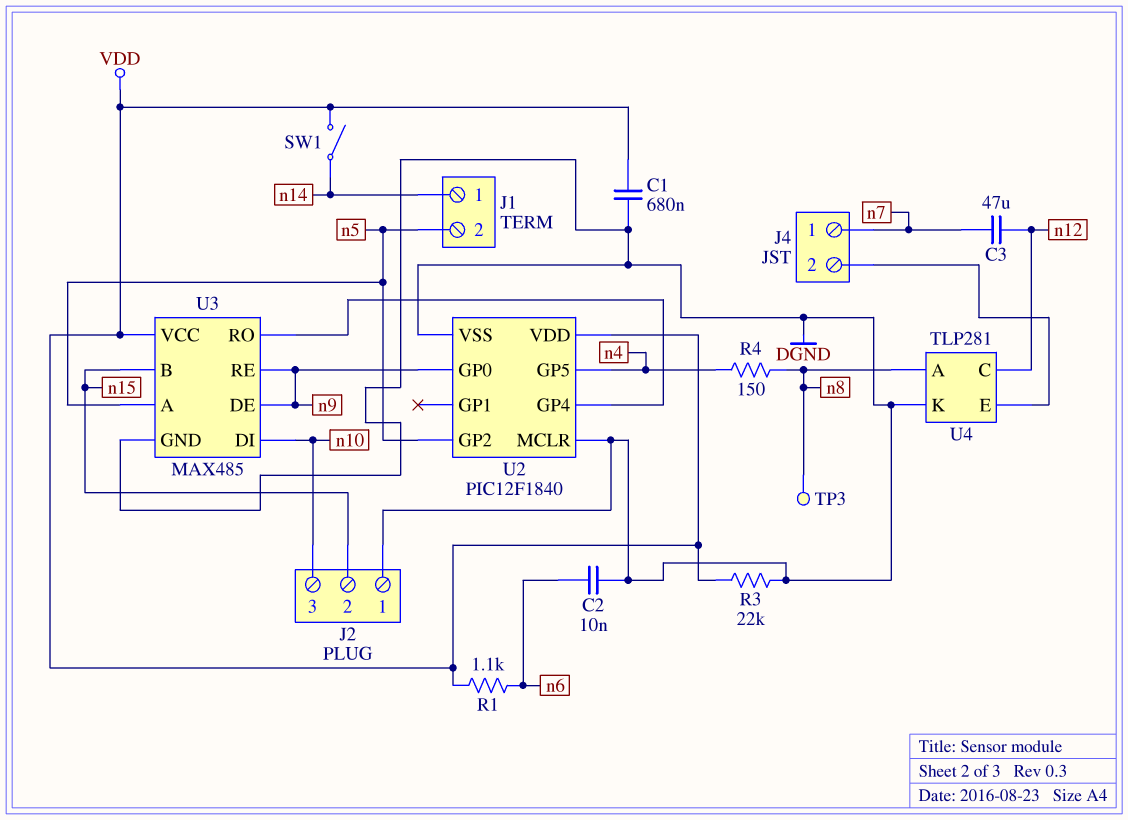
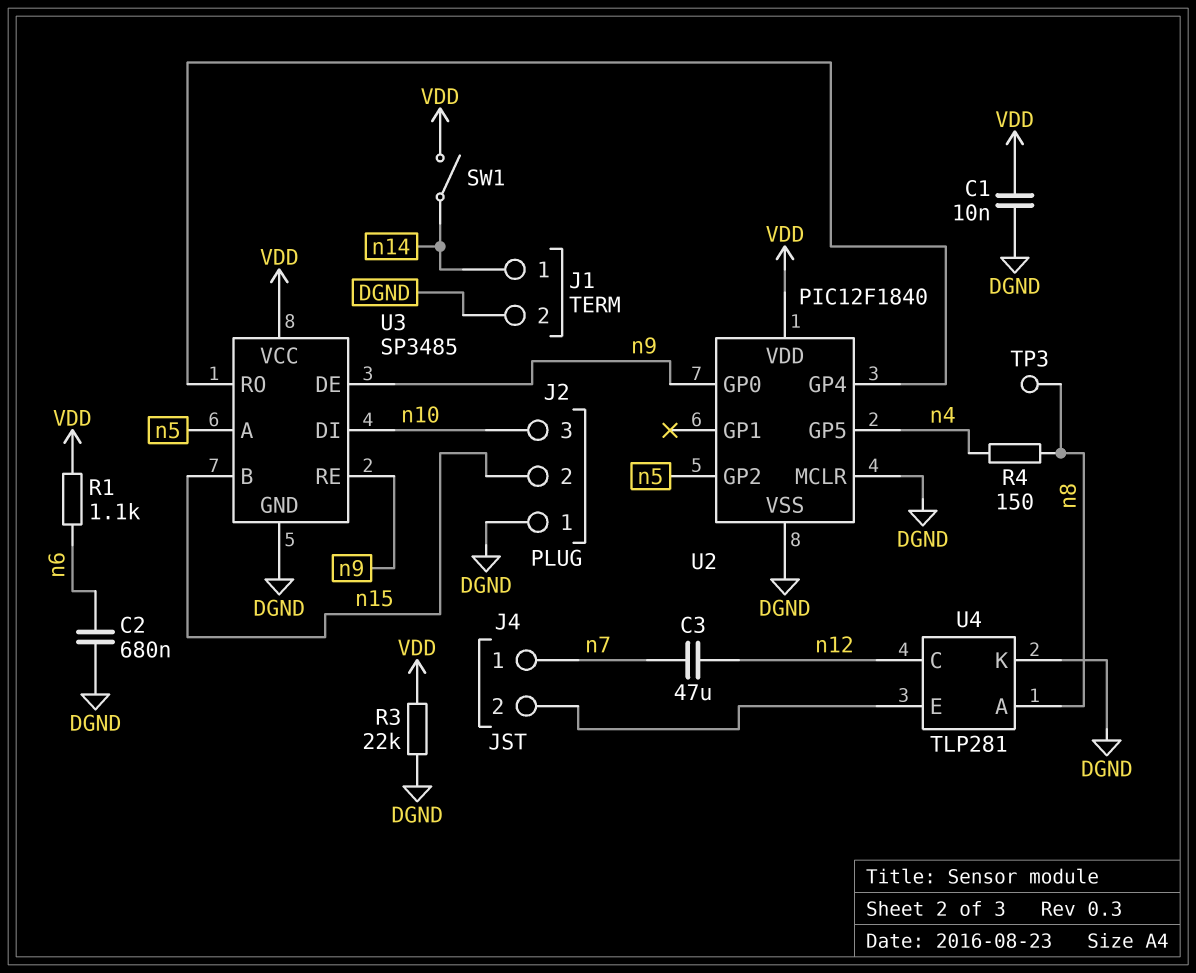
C1: 680nF (DGND, VDD) -> 10nF (DGND, VDD)
C2: 10nF (DGND, n6) -> 680nF (DGND, n6)
J1 pin 2: n5 -> DGND
U3: MAX485 -> SP3485

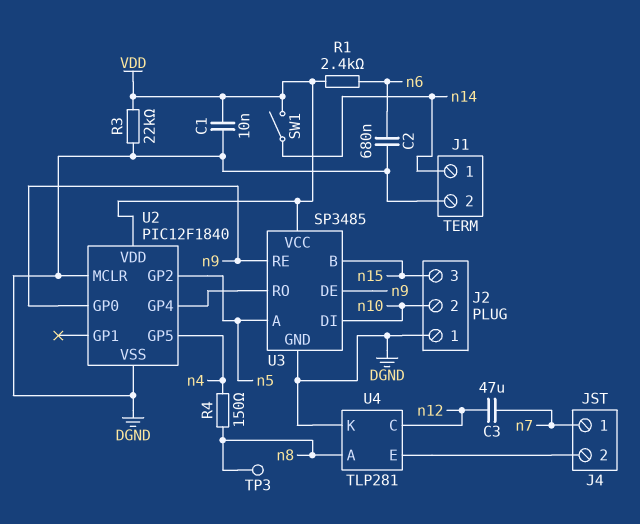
J2 pin 2: n15 -> n10
J2 pin 3: n10 -> n15
R1: 1.1k (VDD, n6) -> 2.4k (VDD, n6)

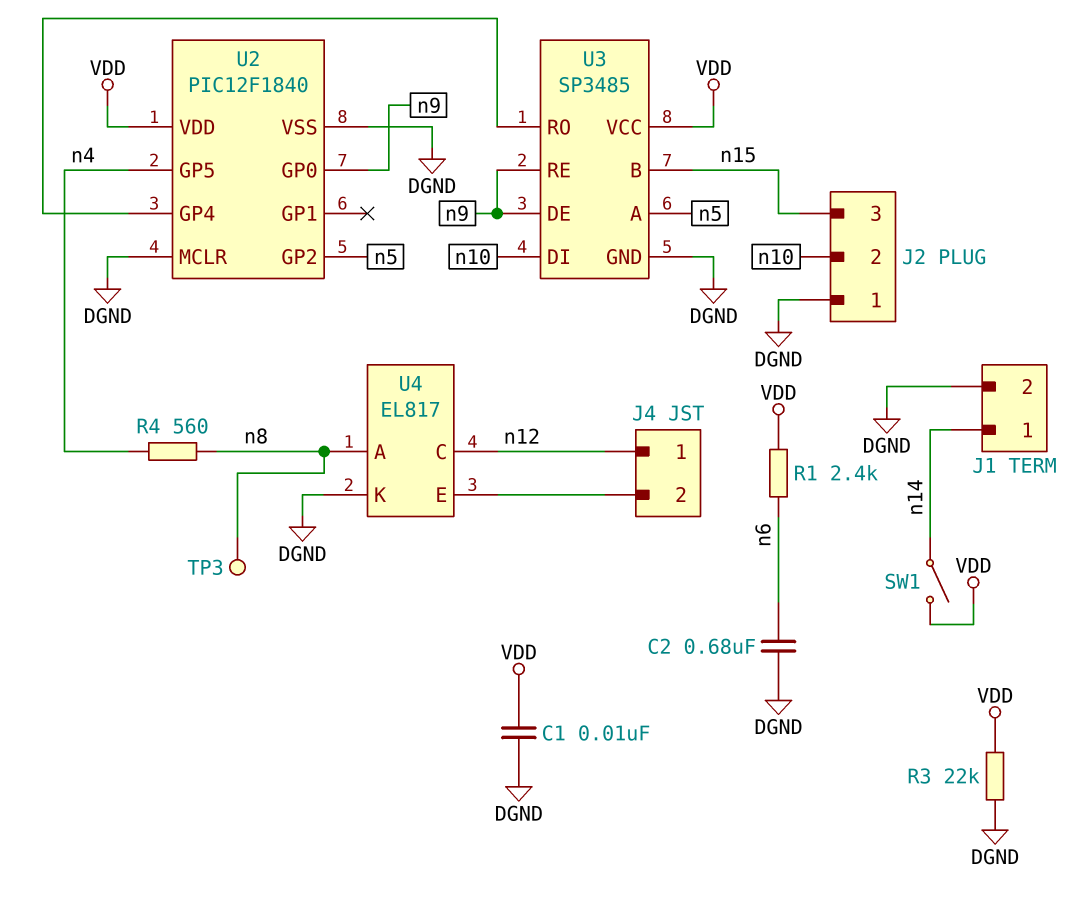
C3: 47uF (n7, n12) -> none
J4 pin 1: n7 -> n12
R4: 150 (n4, n8) -> 560 (n4, n8)
U4: TLP281 -> EL817

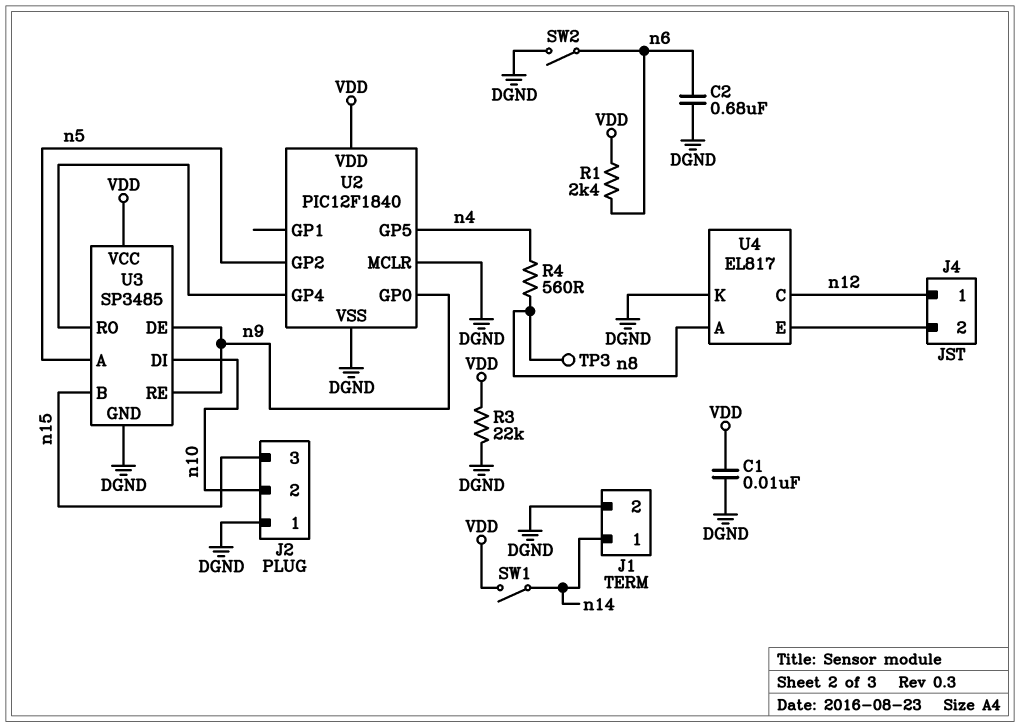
SW2: none -> switch (DGND, n6)

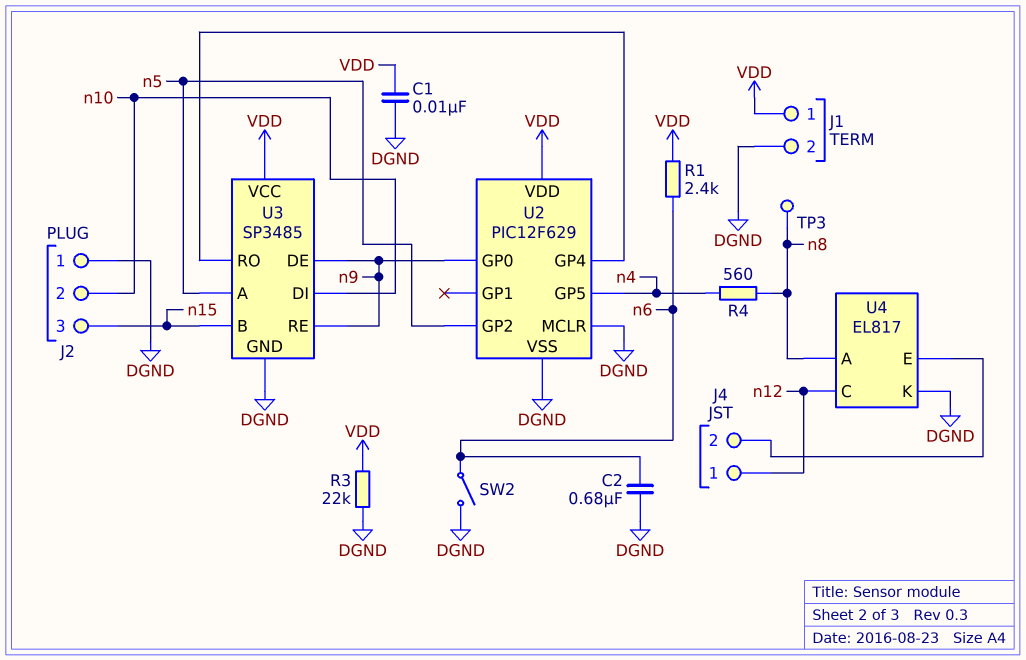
J1 pin 1: n14 -> VDD
SW1: switch (VDD, n14) -> none
U2: PIC12F1840 -> PIC12F629

